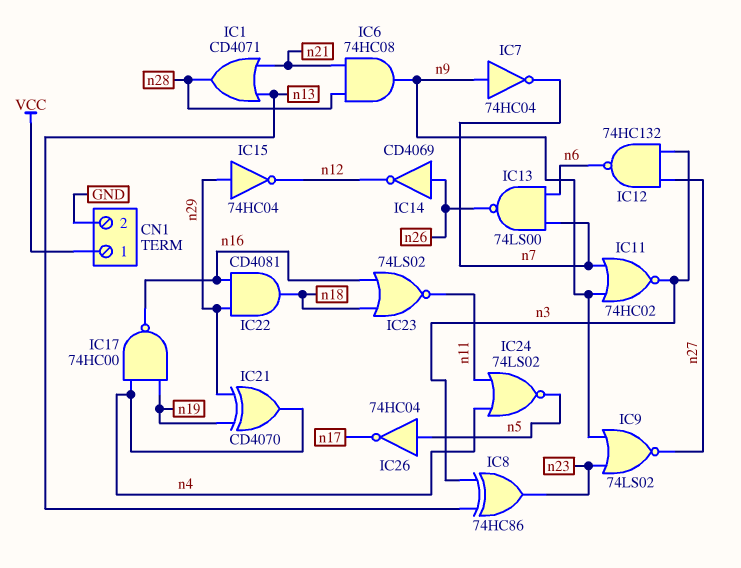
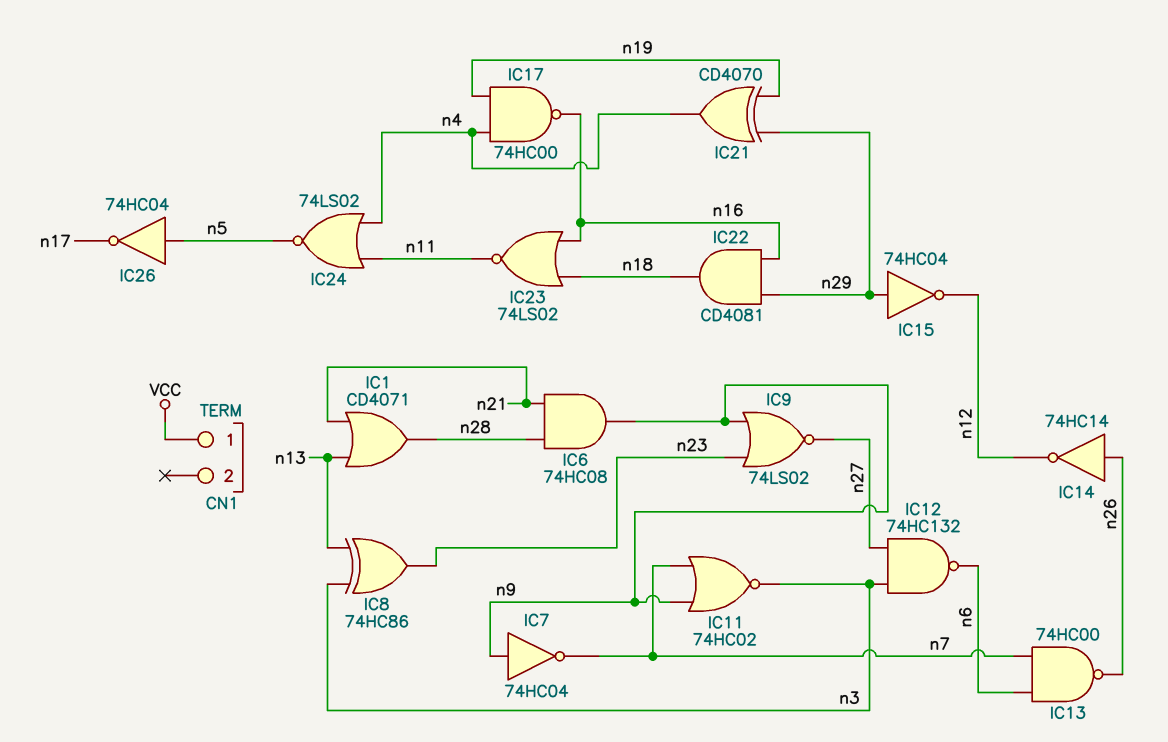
CN1 pin 2: GND -> none
IC13: NAND 74LS00 (in n6, in n7, out n26) -> NAND 74HC00 (in n6, in n7, out n26)
IC14: NOT CD4069 (in n26, out n12) -> NOT 74HC14 (in n26, out n12)

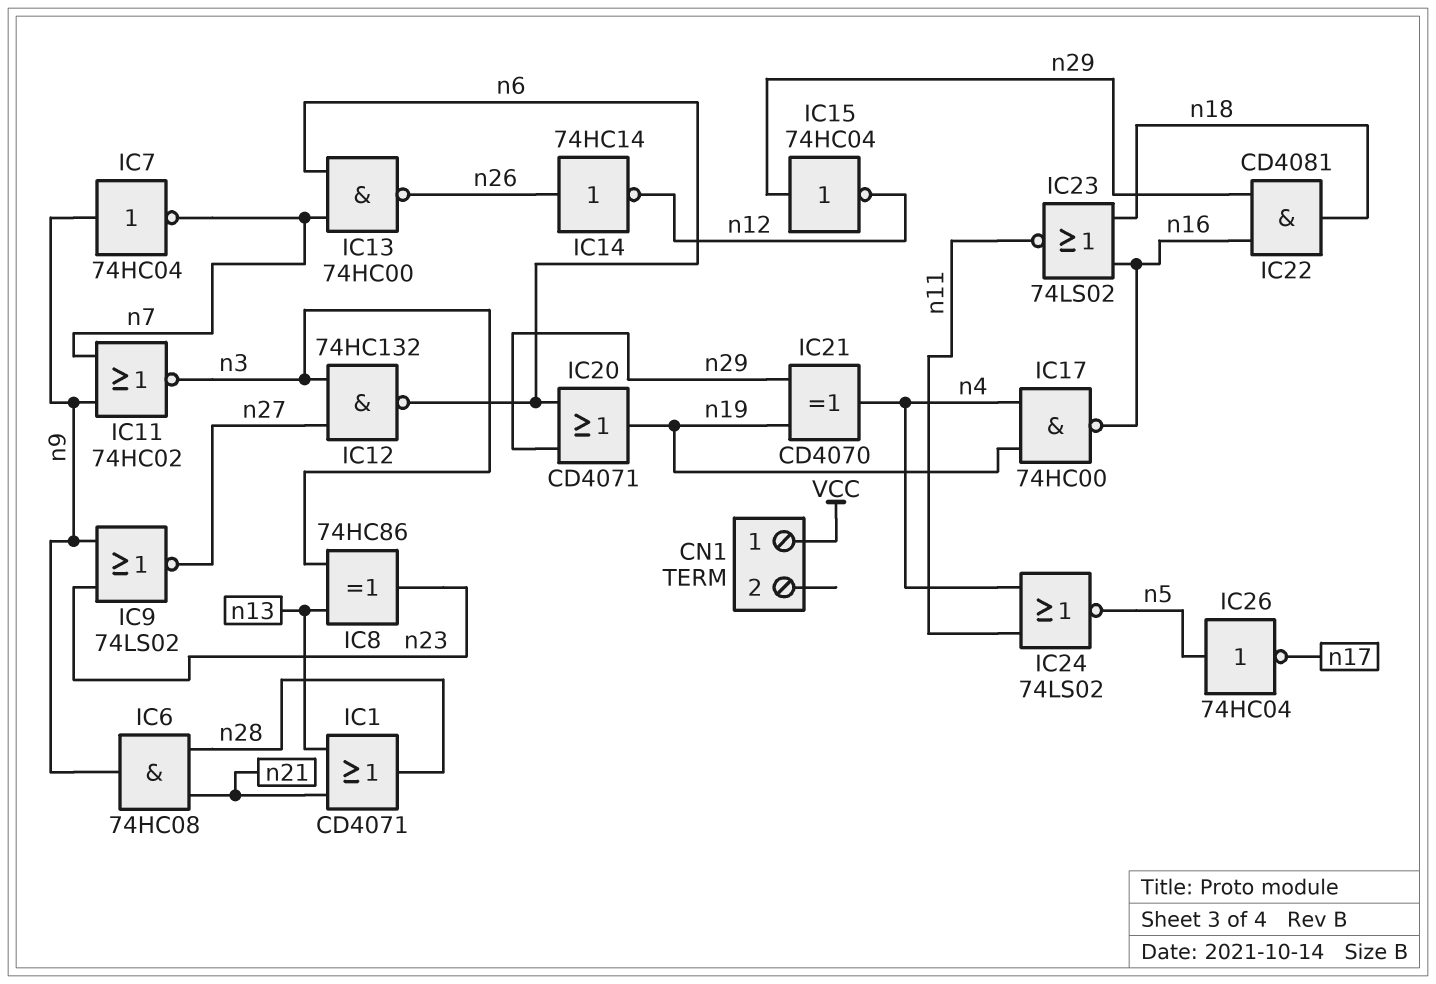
IC20: none -> OR CD4071 (in n6, in n29, out n19)

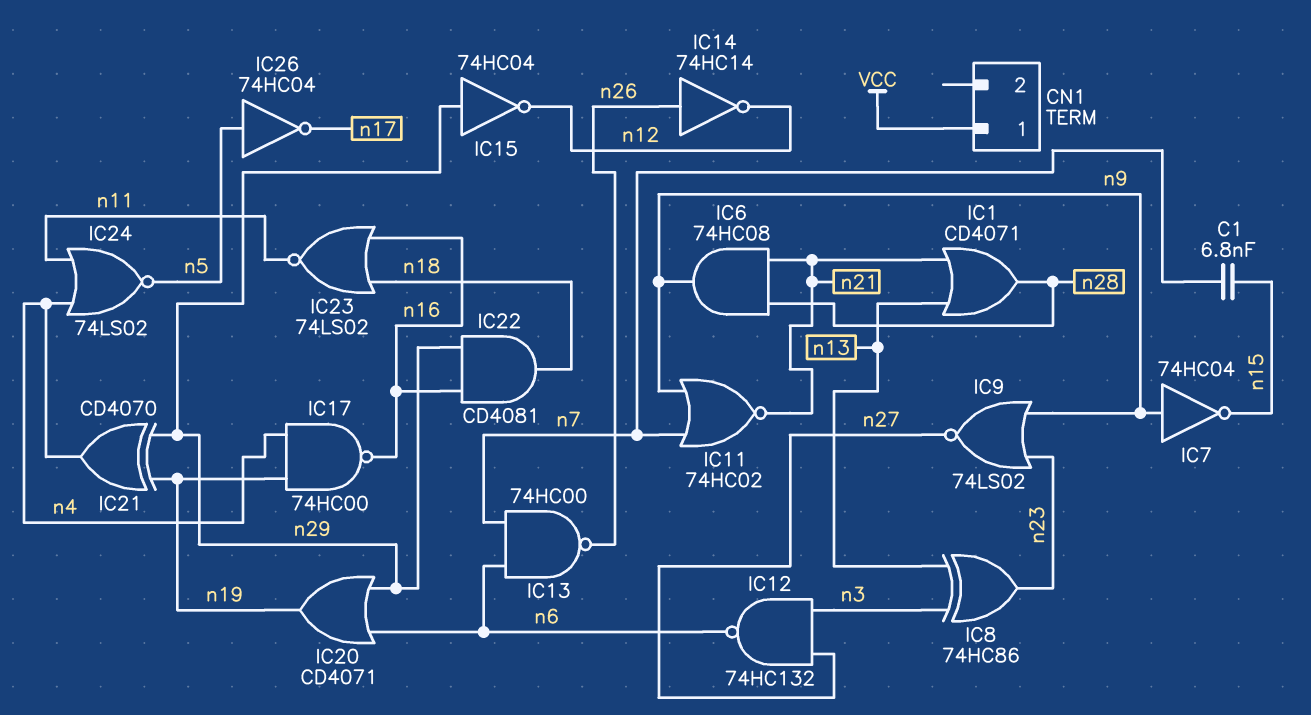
C1: none -> 6.8nF (n7, n15)
IC7: NOT 74HC04 (in n9, out n7) -> NOT 74HC04 (in n9, out n15)
IC11: NOR 74HC02 (in n7, in n9, out n3) -> NOR 74HC02 (in n7, in n9, out n21)

